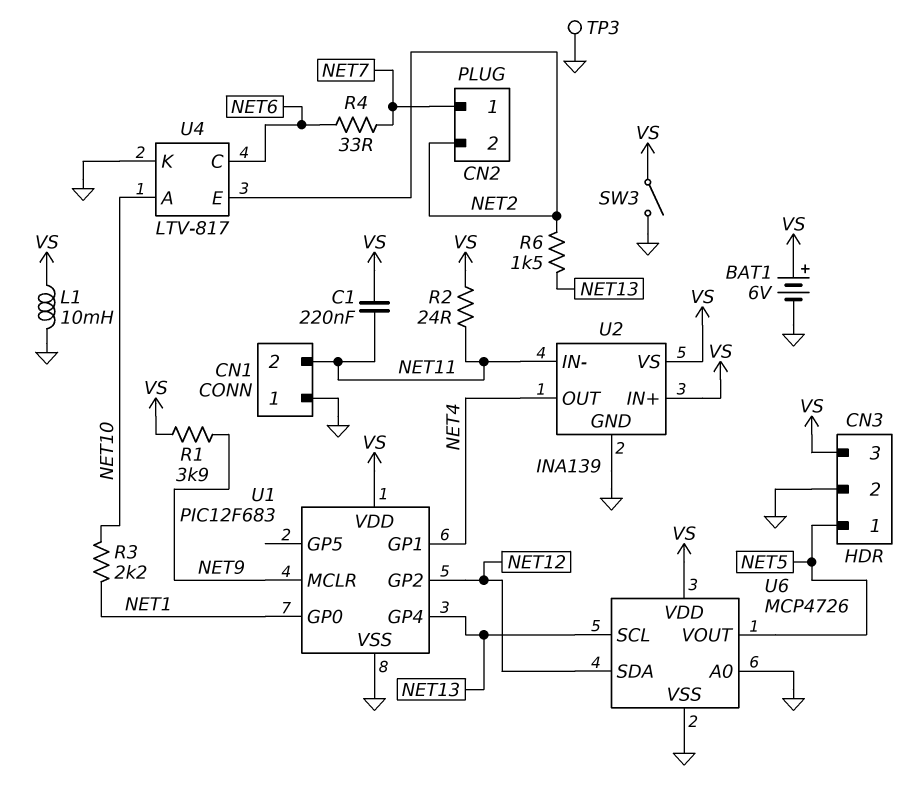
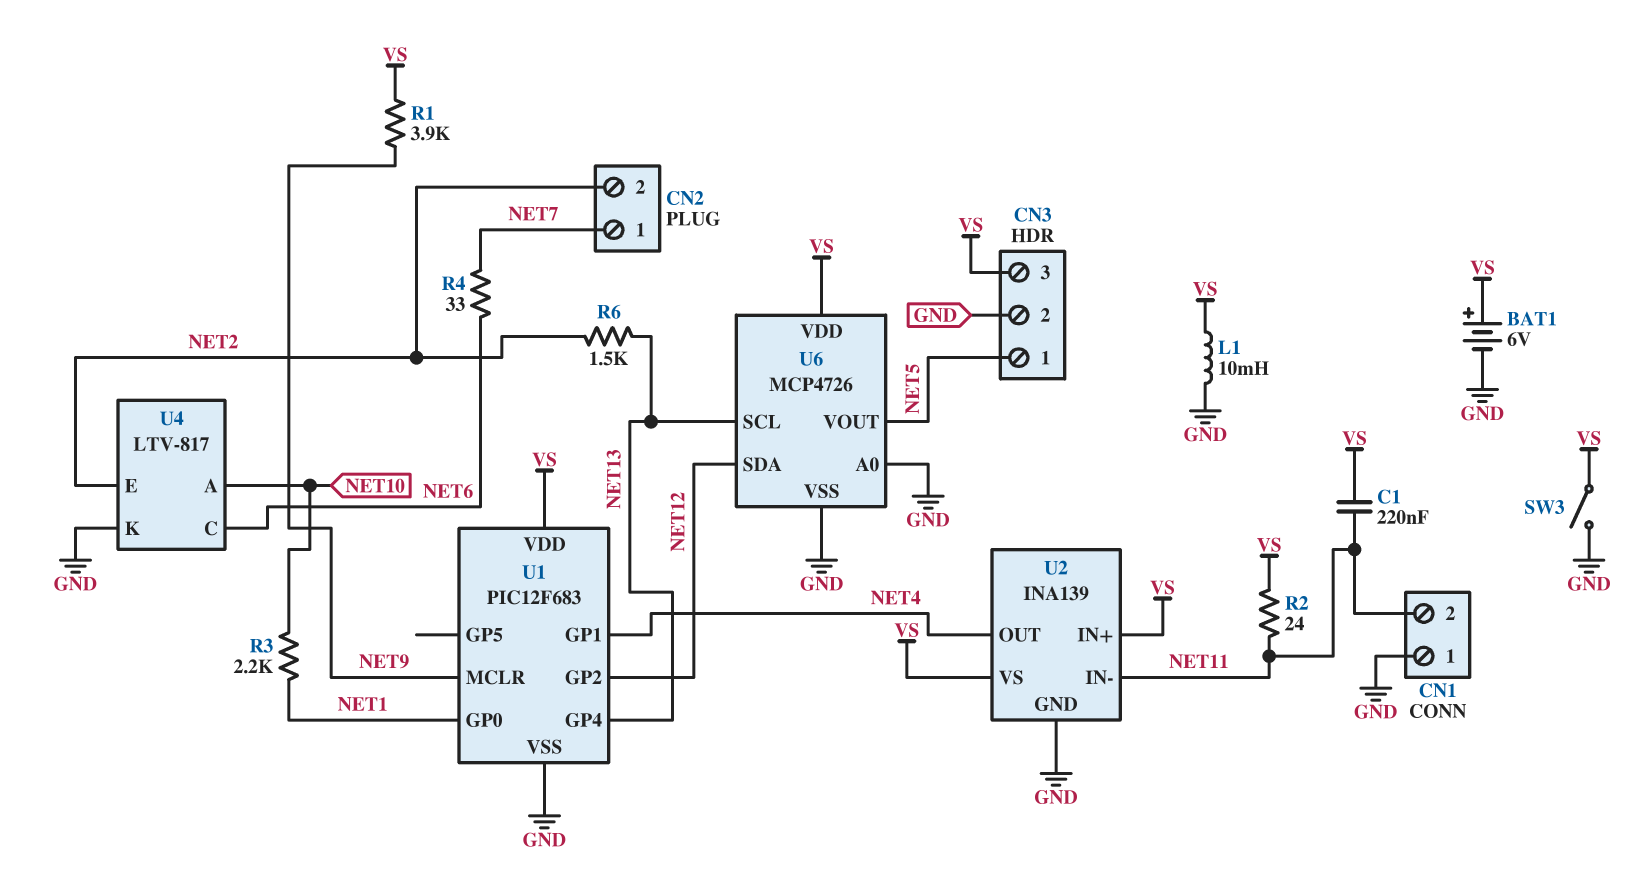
TP3: test point (GND) -> none

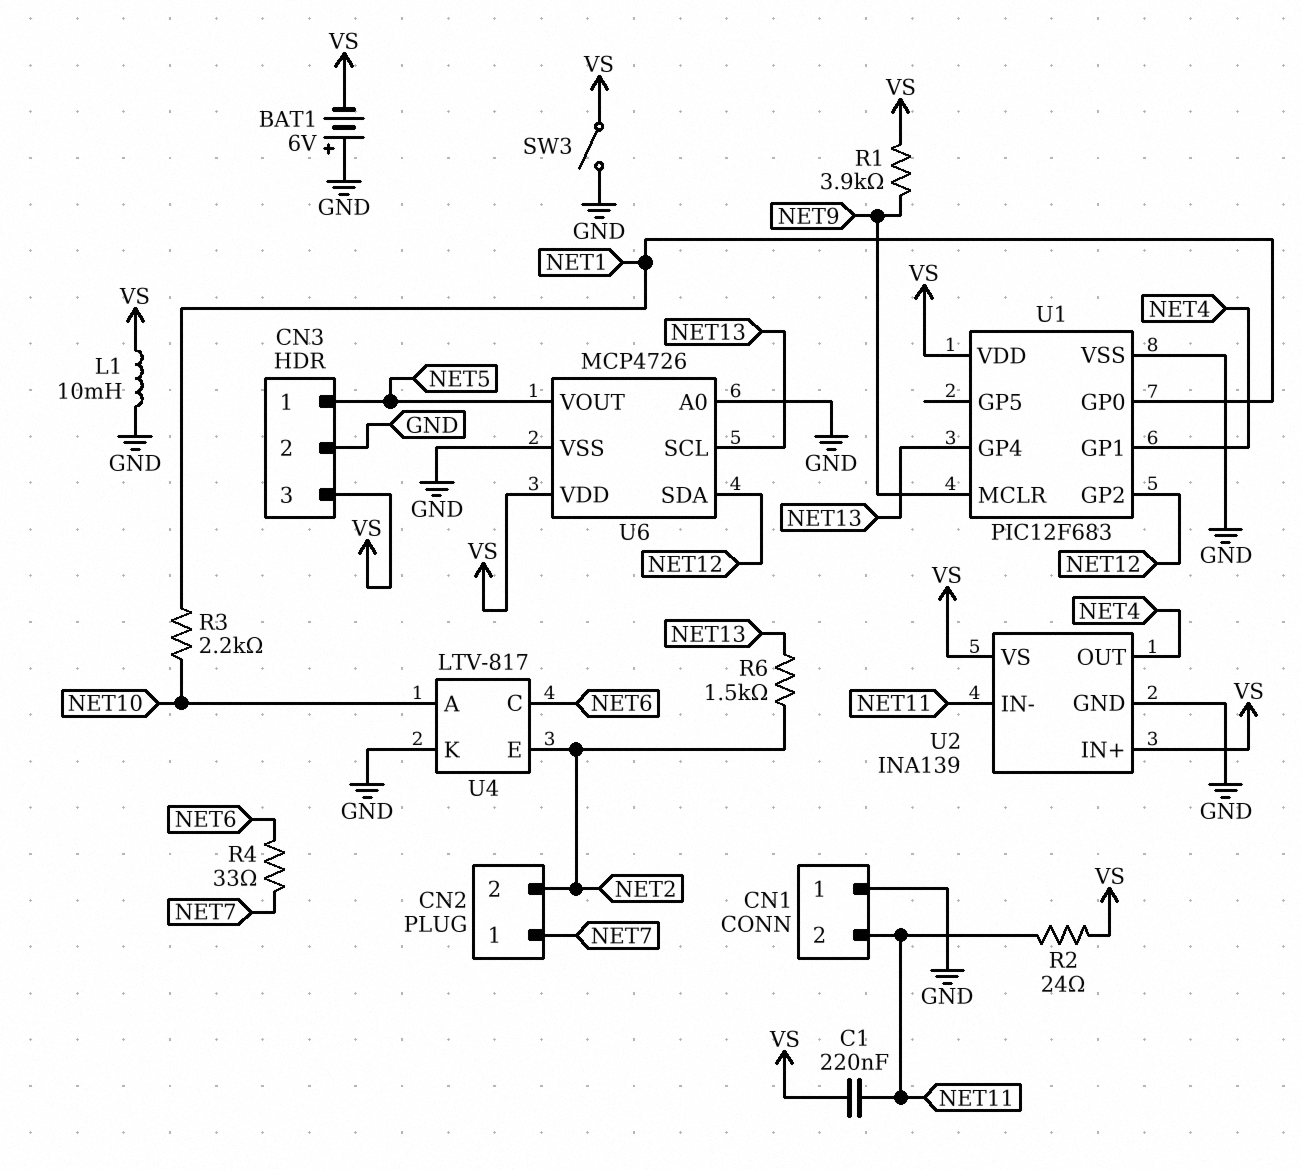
BAT1: 6V (plus VS, minus GND) -> 6V (plus GND, minus VS)

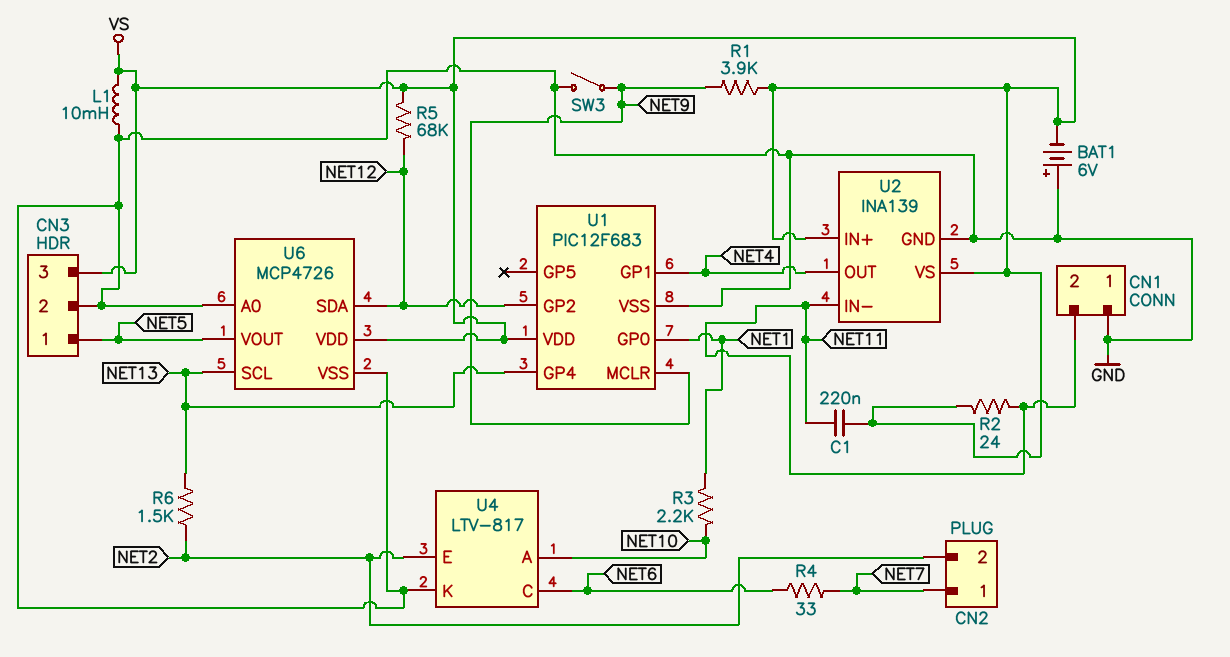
R5: none -> 68k (NET12, VS)
SW3: switch (GND, VS) -> switch (GND, NET9)

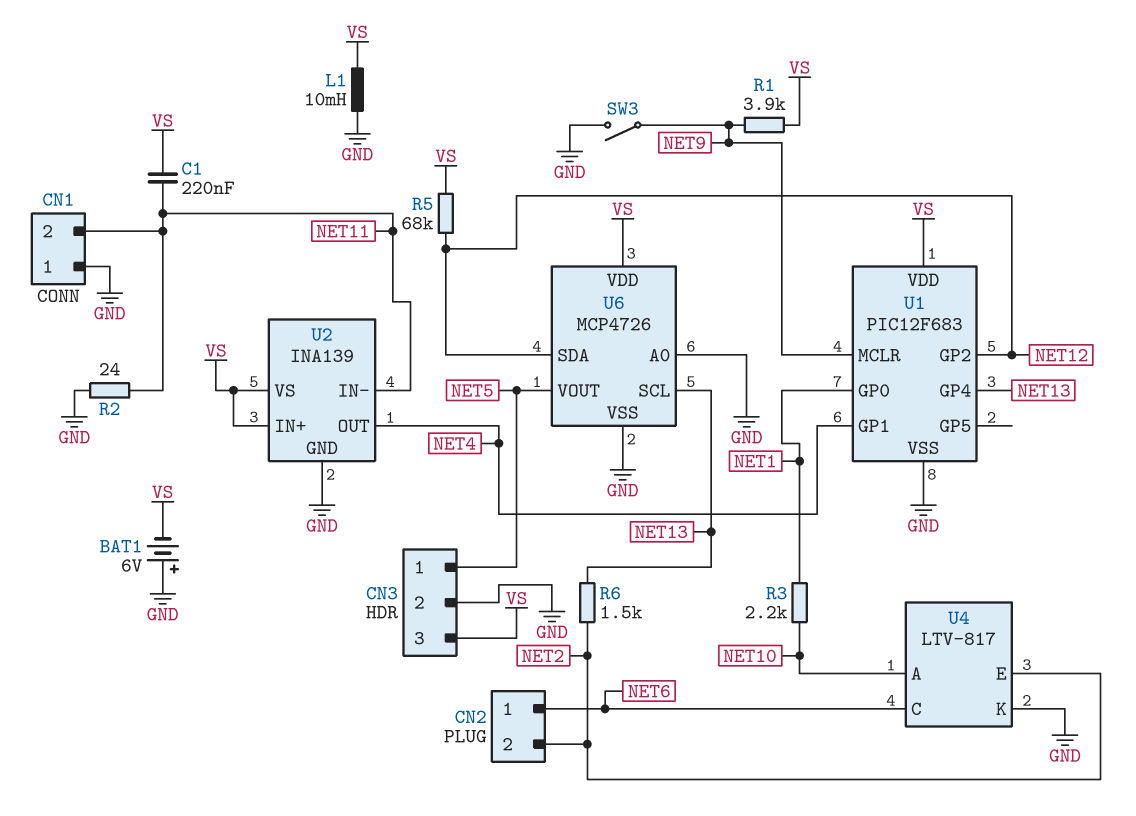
CN2 pin 1: NET7 -> NET6
R2: 24 (NET11, VS) -> 24 (GND, NET11)
R4: 33 (NET6, NET7) -> none

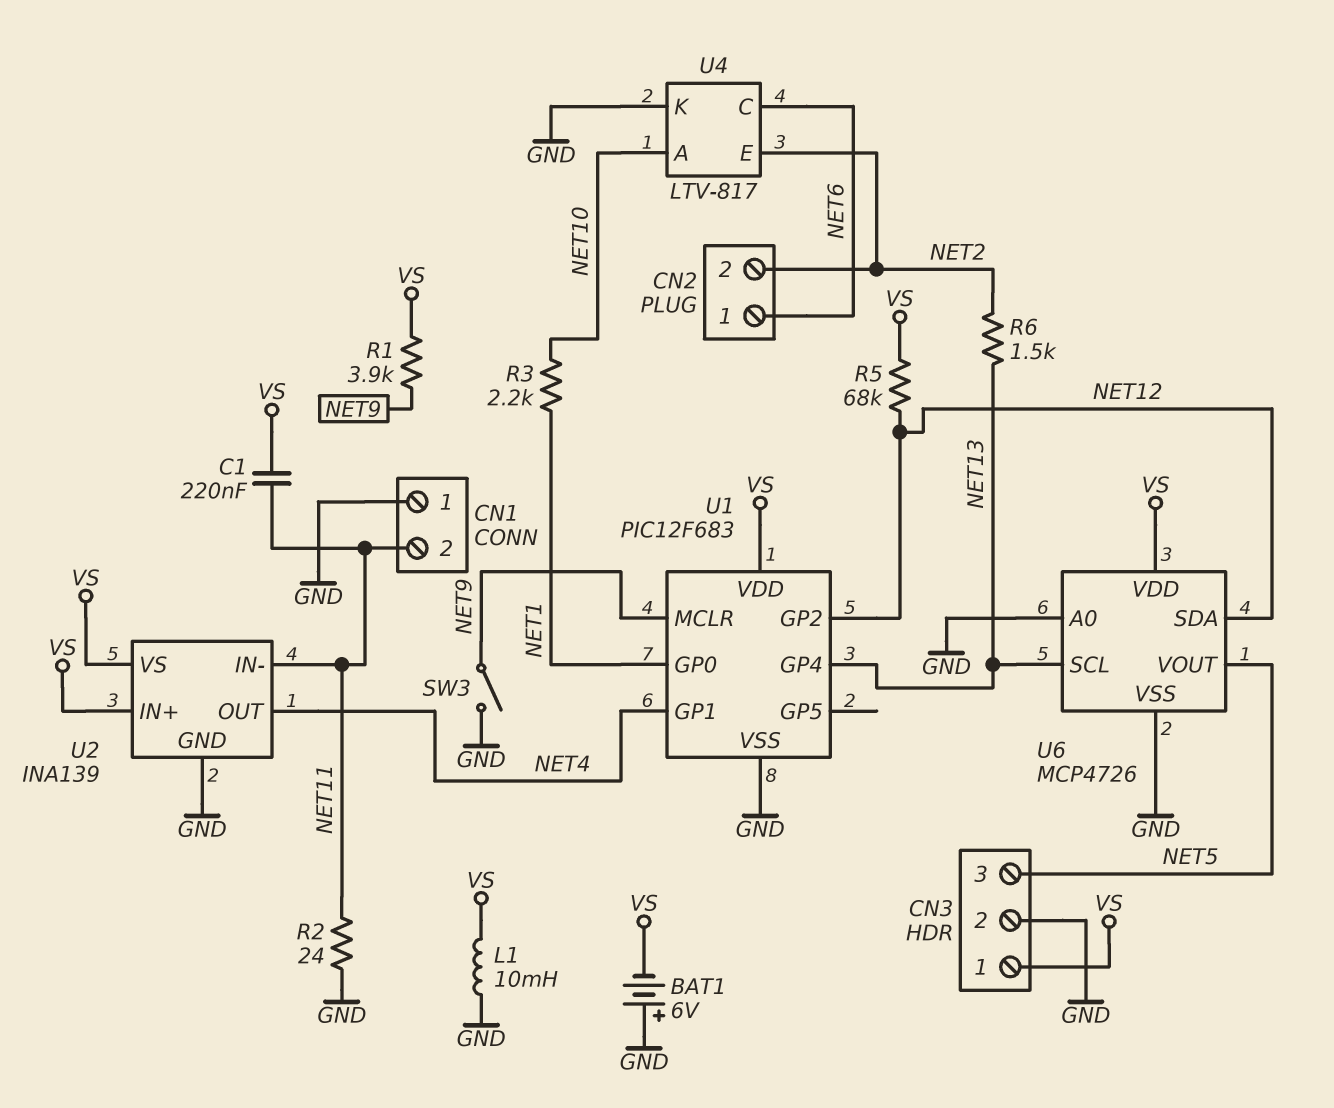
CN3 pin 1: NET5 -> VS
CN3 pin 3: VS -> NET5

